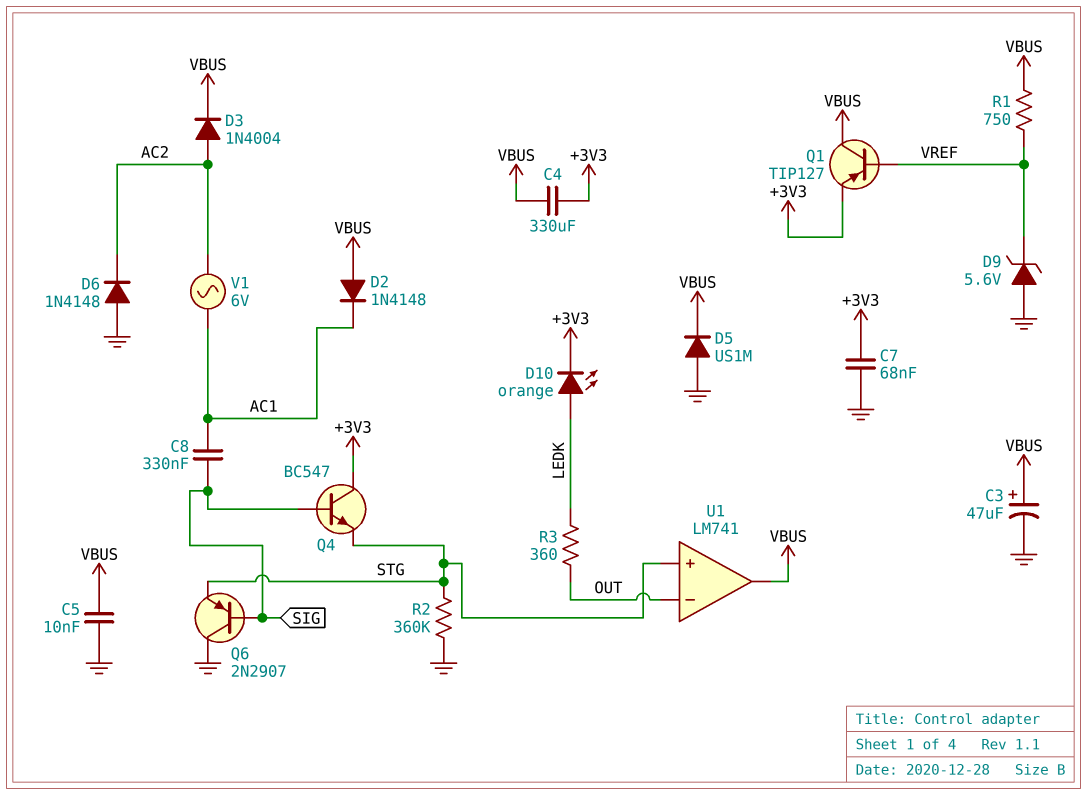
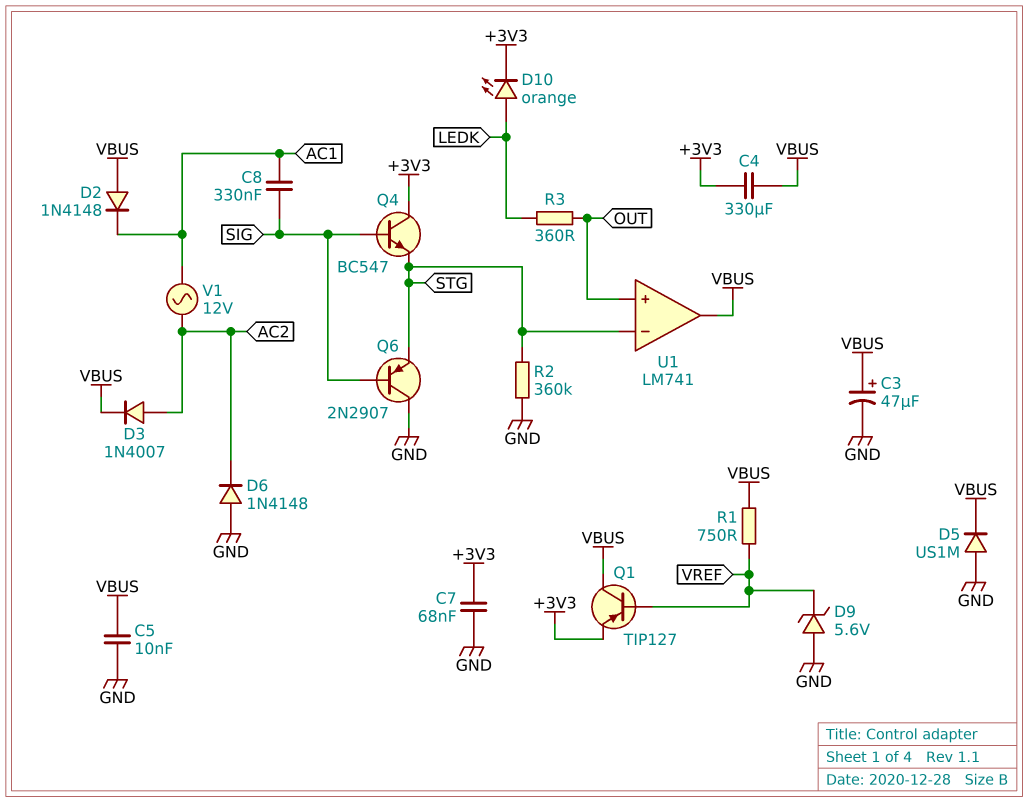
D3: diode 1N4004 (A AC2, K VBUS) -> diode 1N4007 (A AC2, K VBUS)
U1 pin in+: STG -> OUT
U1 pin in-: OUT -> STG
V1: AC 6V (AC1, AC2) -> AC 12V (AC1, AC2)

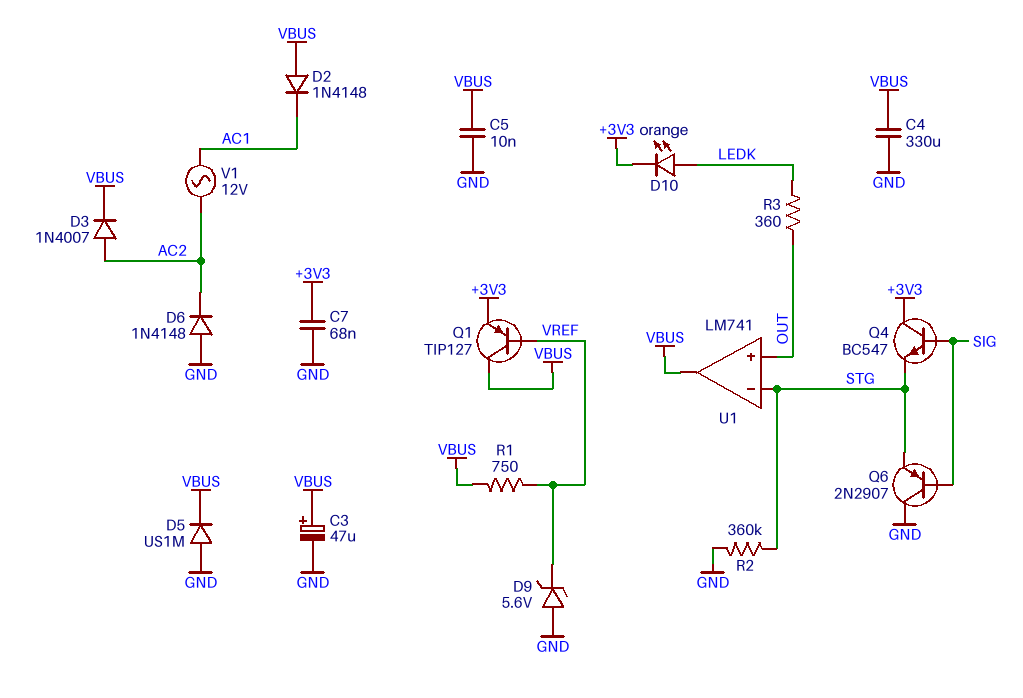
C4: 330uF (+3V3, VBUS) -> 330uF (GND, VBUS)
C8: 330nF (AC1, SIG) -> none

